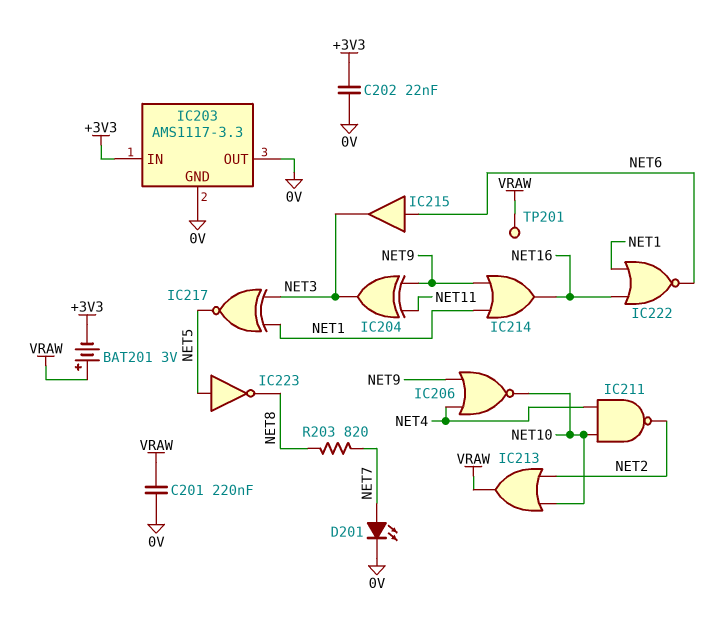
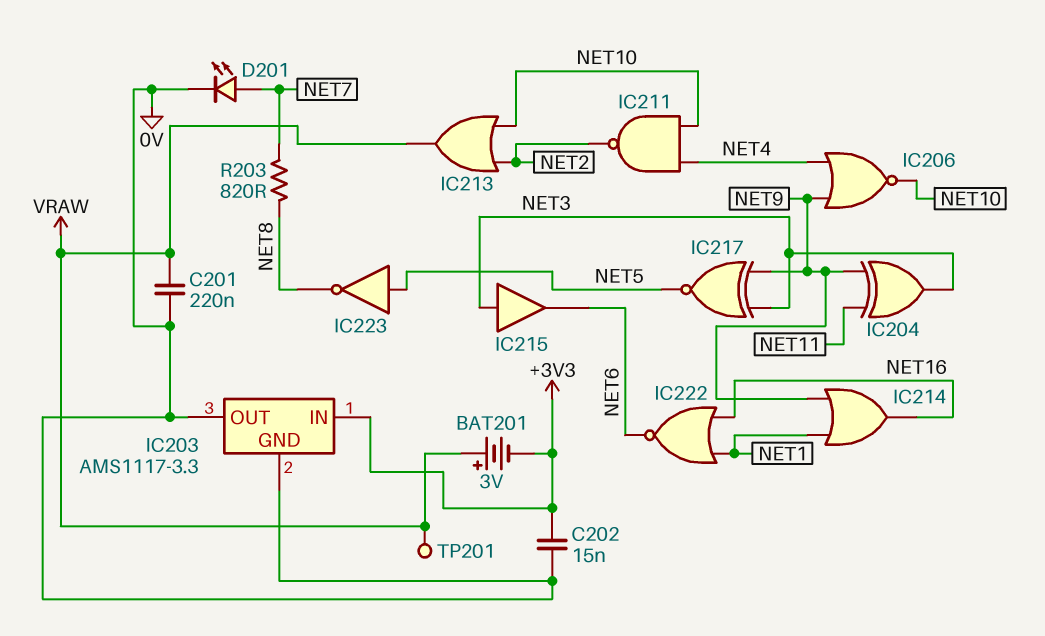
C202: 22nF (+3V3, 0V) -> 15nF (+3V3, 0V)
IC215: buffer (in NET6, out NET3) -> buffer (in NET3, out NET6)
IC217: XNOR (in NET1, in NET3, out NET5) -> XNOR (in NET3, in NET9, out NET5)

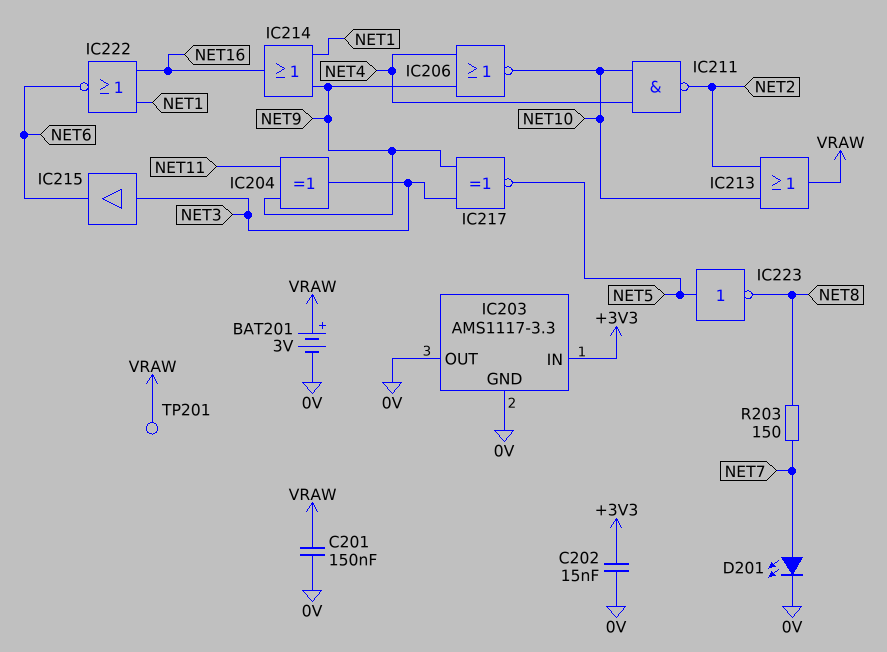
BAT201: 3V (plus VRAW, minus +3V3) -> 3V (plus VRAW, minus 0V)
C201: 220nF (0V, VRAW) -> 150nF (0V, VRAW)
R203: 820 (NET7, NET8) -> 150 (NET7, NET8)

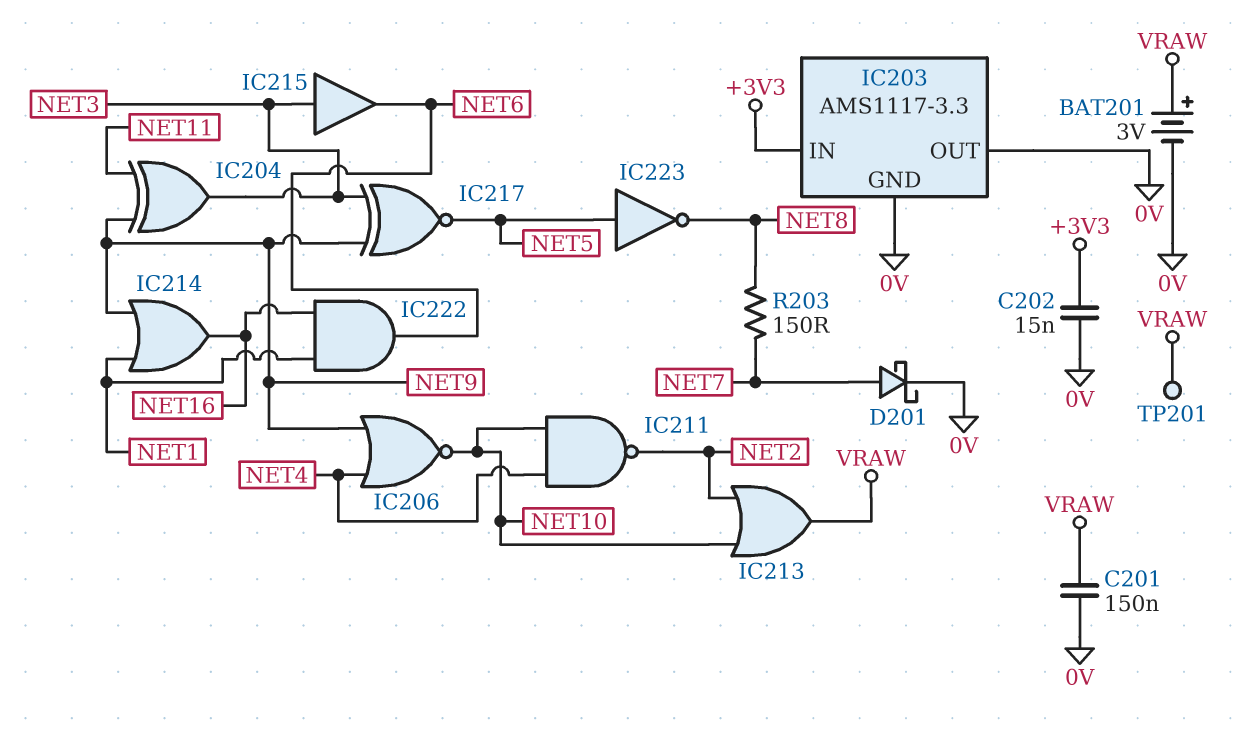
D201: LED (A NET7, K 0V) -> schottky (A NET7, K 0V)
IC222: NOR (in NET1, in NET16, out NET6) -> AND (in NET1, in NET16, out NET6)

